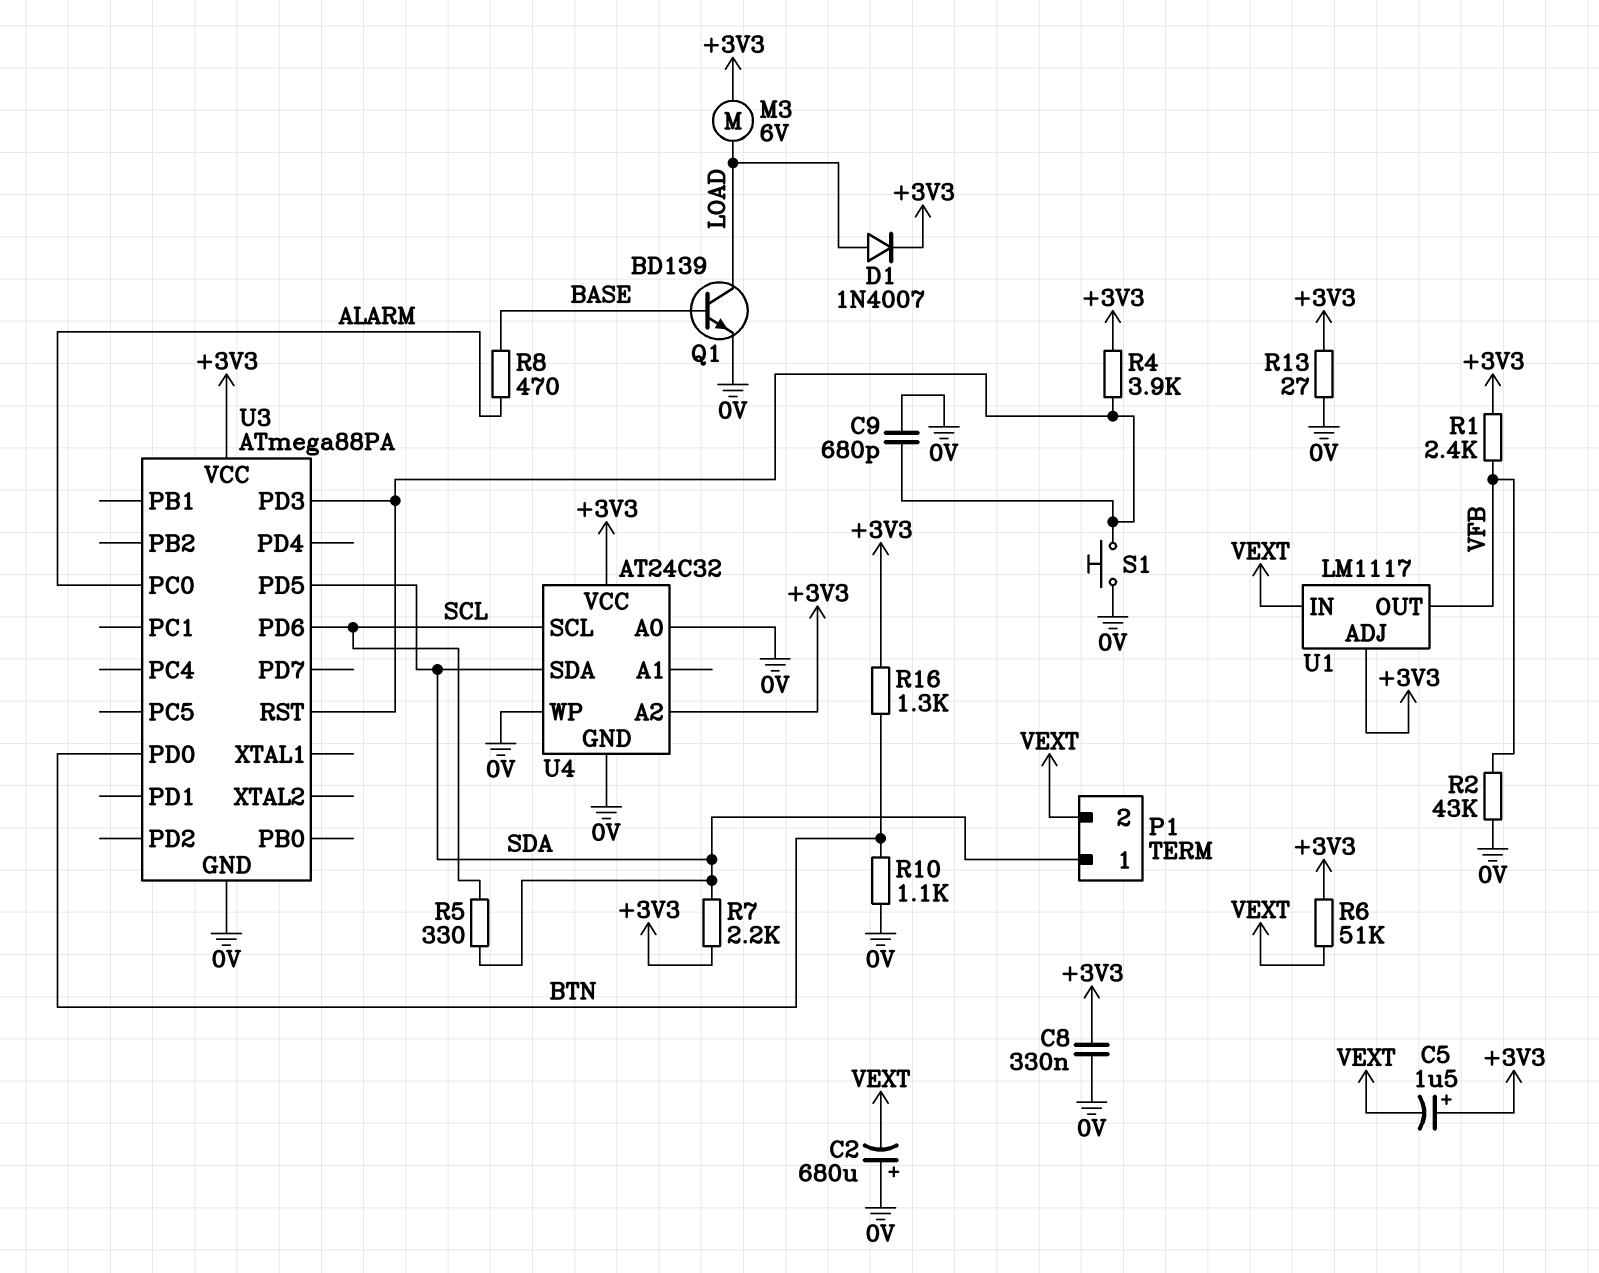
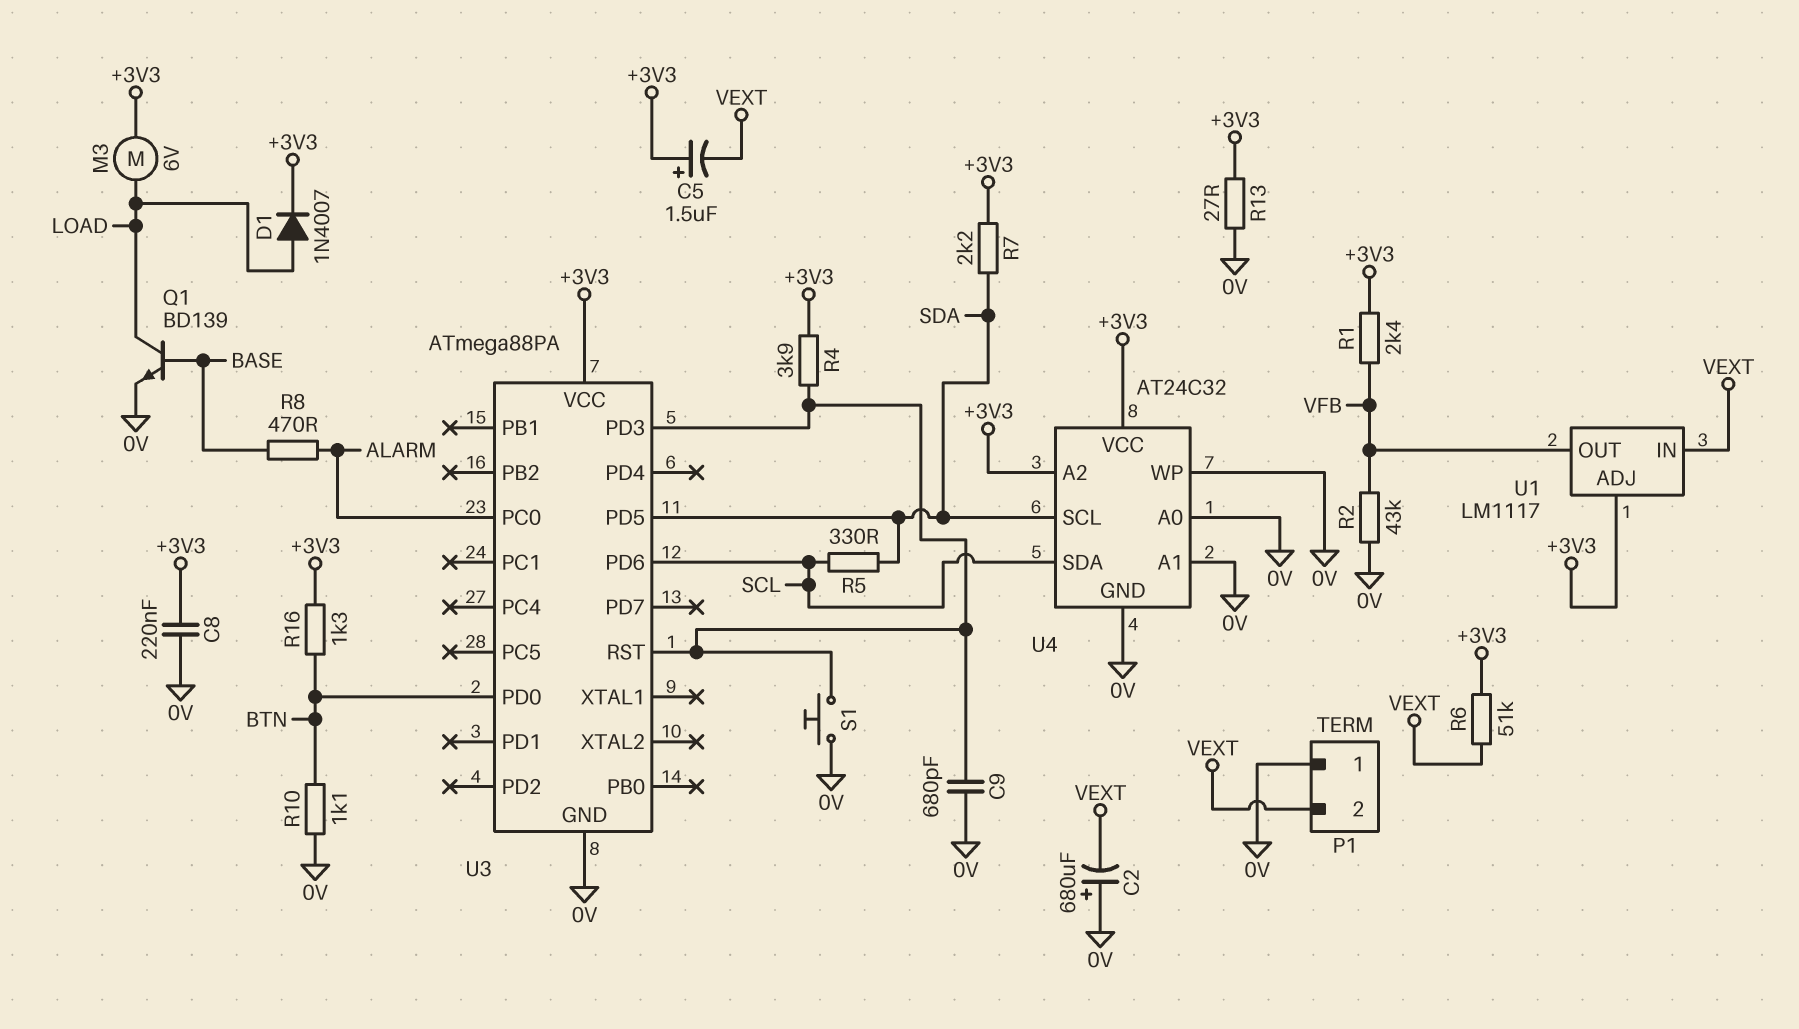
C8: 330nF (+3V3, 0V) -> 220nF (+3V3, 0V)
P1 pin 1: SDA -> 0V
U4 pin A1: none -> 0V
U4 pin SCL: SCL -> SDA
U4 pin SDA: SDA -> SCL

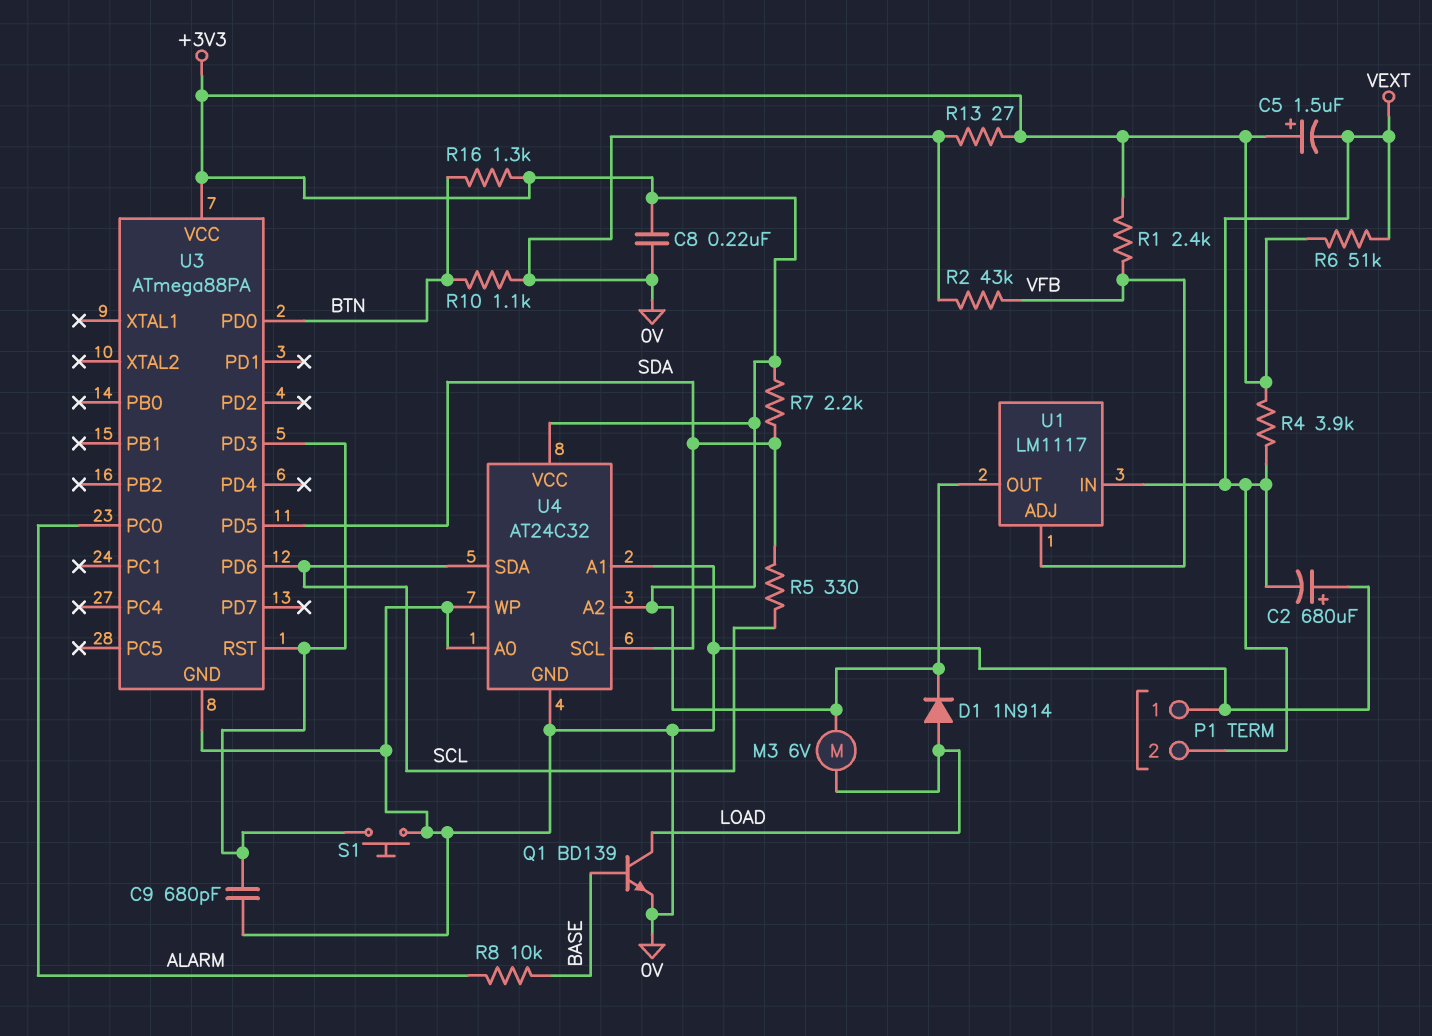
D1: diode 1N4007 (A LOAD, K +3V3) -> diode 1N914 (A LOAD, K +3V3)
R4: 3.9k (+3V3, U3/PD3) -> 3.9k (+3V3, VEXT)
R8: 470 (ALARM, BASE) -> 10k (ALARM, BASE)
U1 pin ADJ: +3V3 -> VFB
U1 pin OUT: VFB -> +3V3

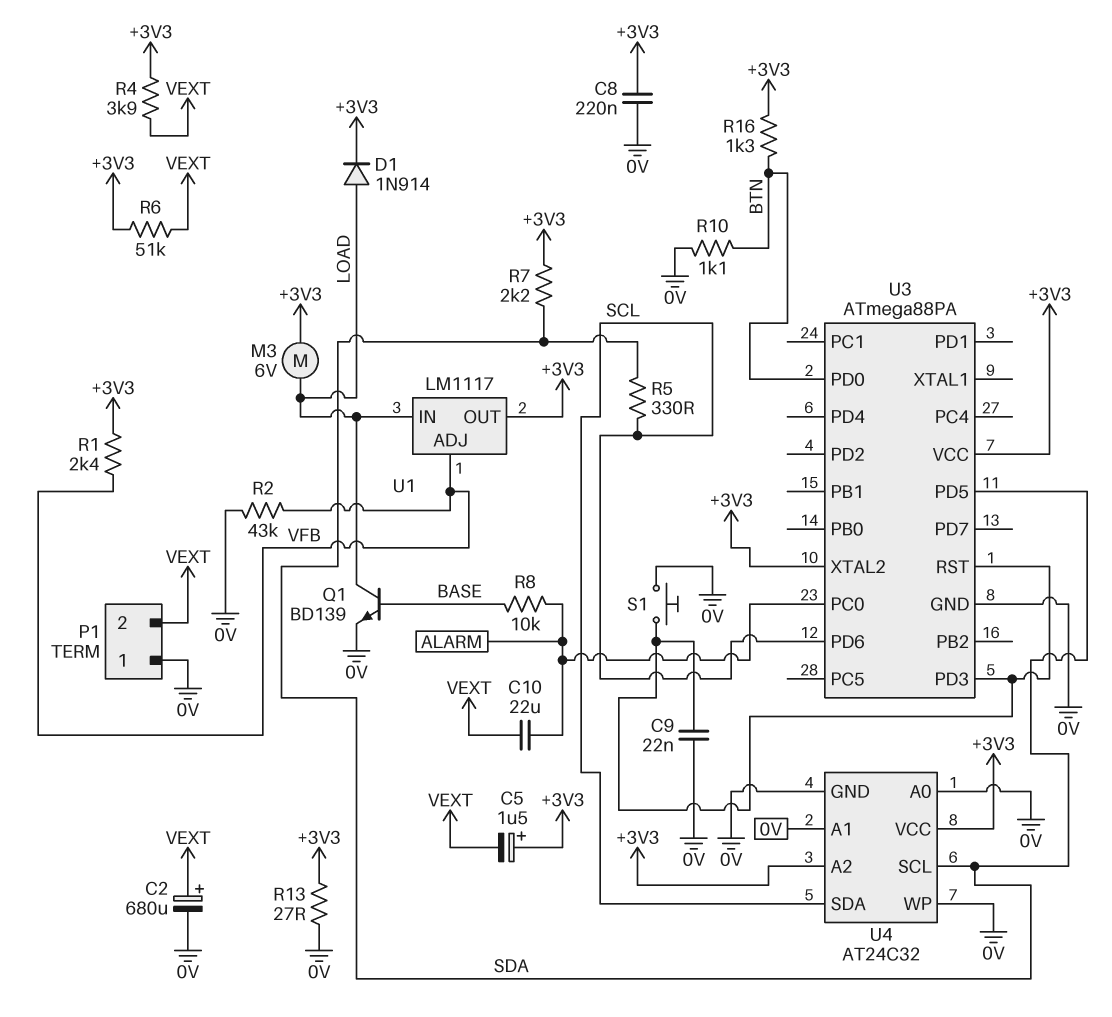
C2: 680uF (plus 0V, minus VEXT) -> 680uF (plus VEXT, minus 0V)
C9: 680pF (0V, U3/PD3) -> 22nF (0V, U3/PD3)
C10: none -> 22uF (ALARM, VEXT)
U1 pin IN: VEXT -> LOAD
U3 pin XTAL2: none -> +3V3

